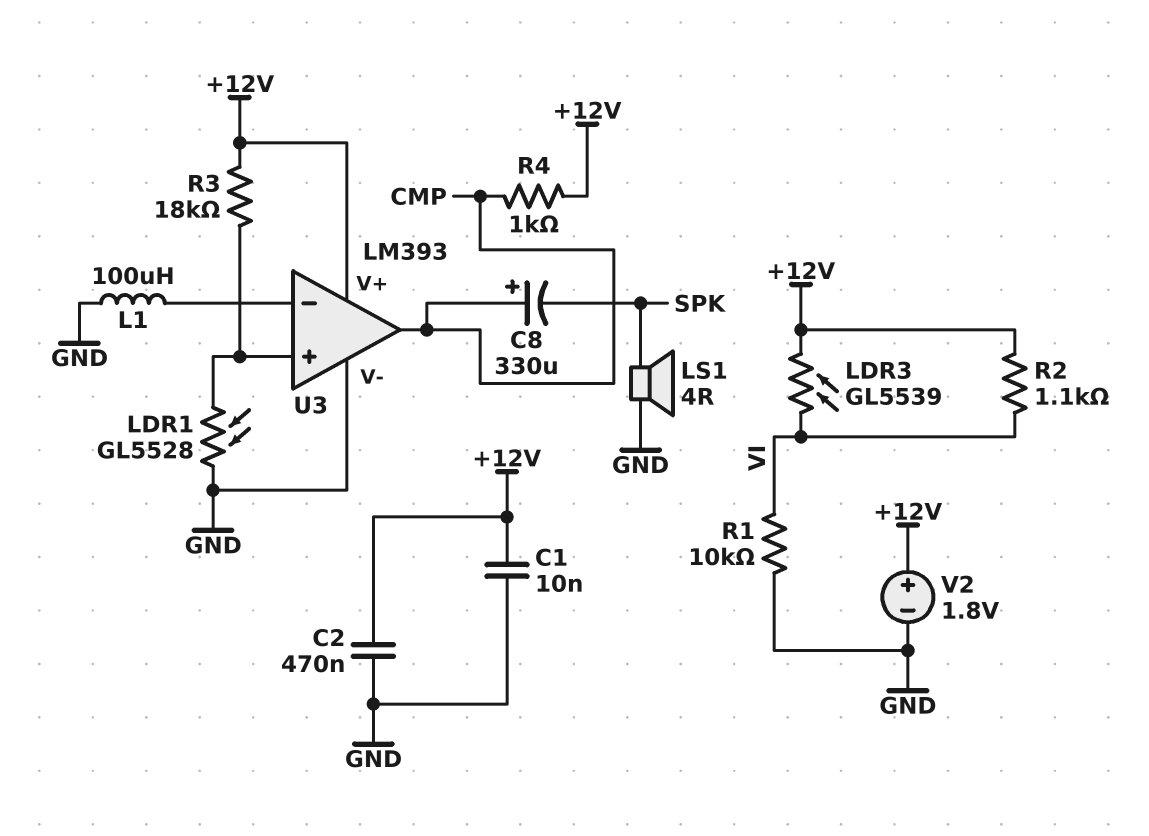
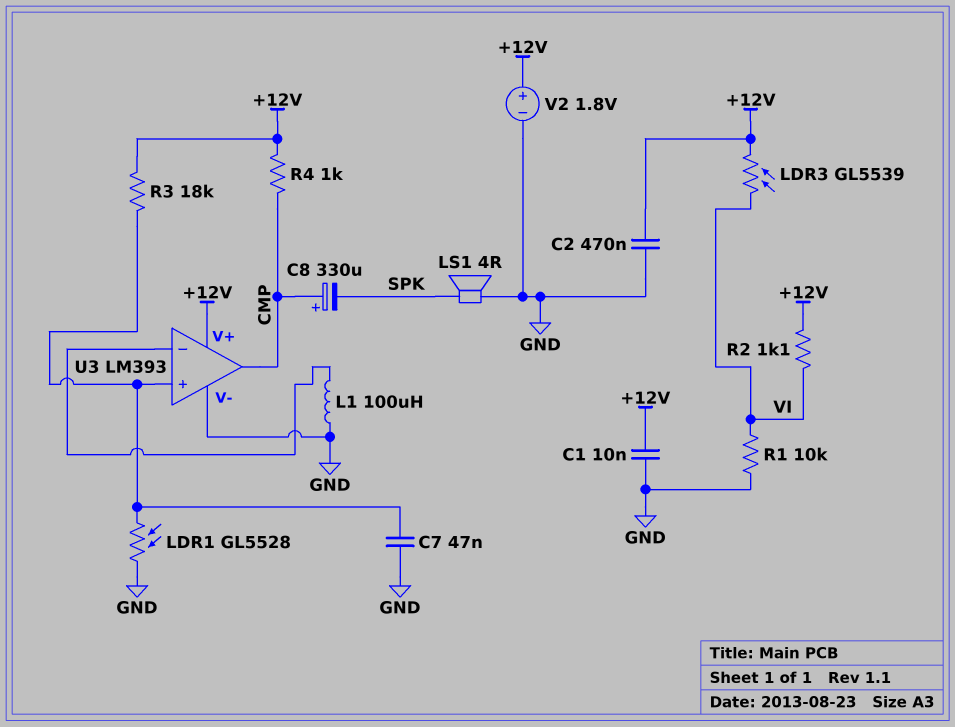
C7: none -> 47nF (GND, U3/in+)

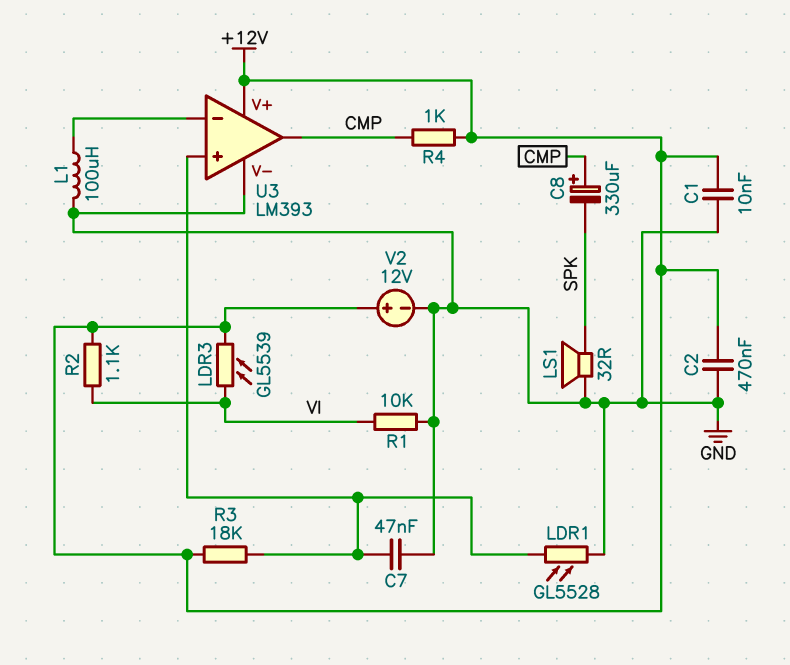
LS1: speaker 4R (GND, SPK) -> speaker 32R (GND, SPK)
V2: 1.8V (plus +12V, minus GND) -> 12V (plus +12V, minus GND)

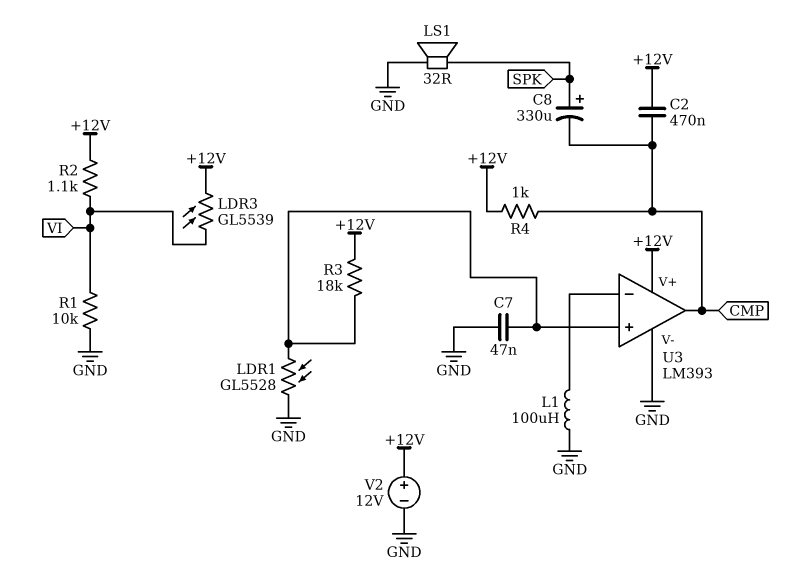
C1: 10nF (+12V, GND) -> none
C2: 470nF (+12V, GND) -> 470nF (+12V, CMP)
C8: 330uF (plus CMP, minus SPK) -> 330uF (plus SPK, minus CMP)

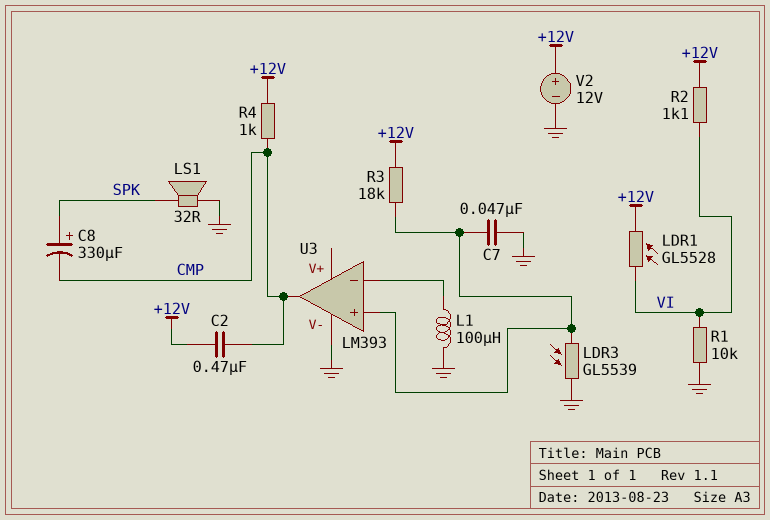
LDR1: GL5528 (GND, U3/in+) -> GL5528 (+12V, VI)
LDR3: GL5539 (+12V, VI) -> GL5539 (GND, U3/in+)
U3 pin V+: +12V -> none

